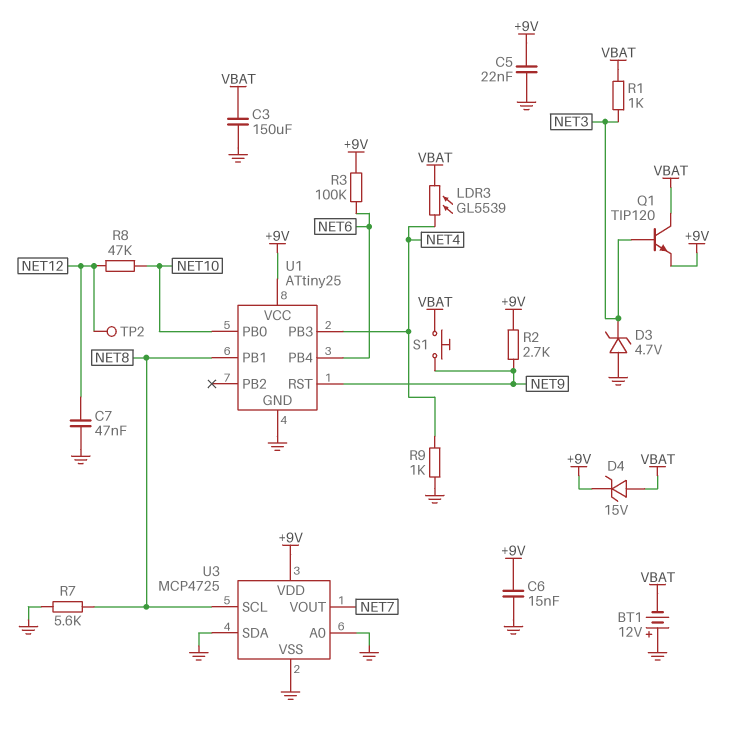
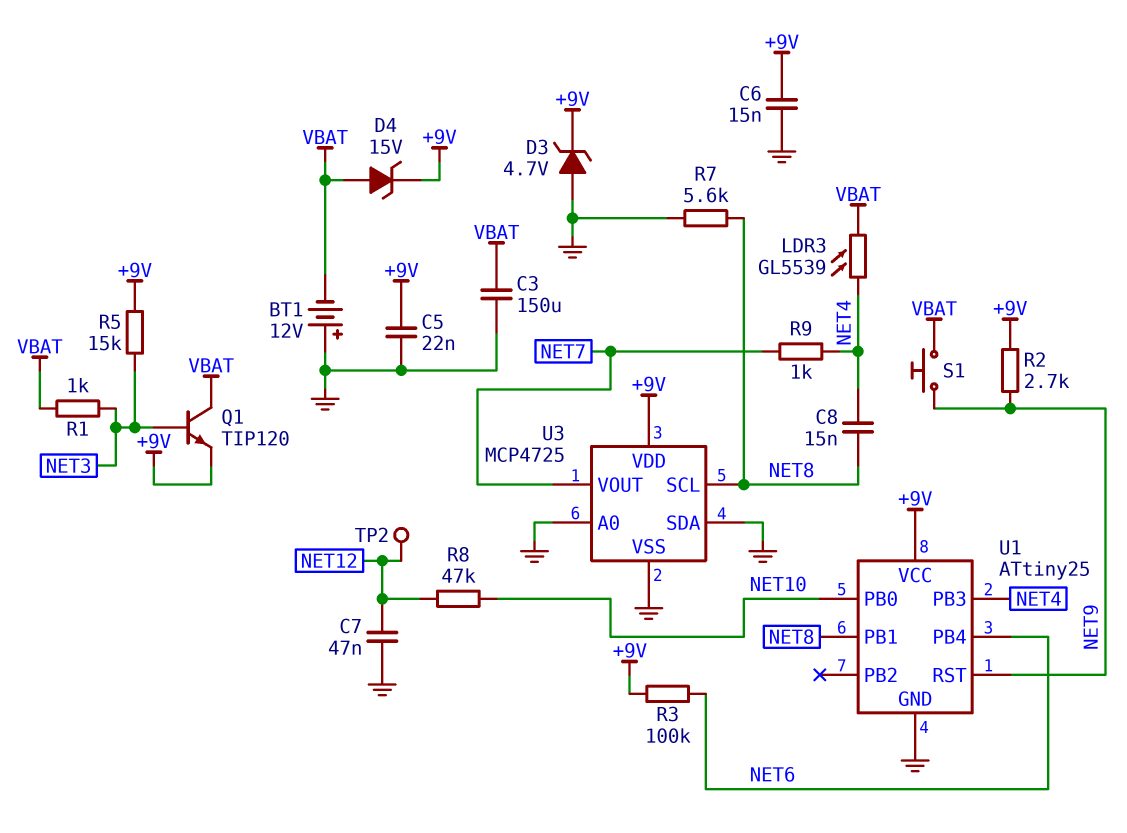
C8: none -> 15nF (NET4, NET8)
D3: zener 4.7V (A GND, K NET3) -> zener 4.7V (A GND, K +9V)
R5: none -> 15k (+9V, NET3)
R9: 1k (GND, NET4) -> 1k (NET4, NET7)

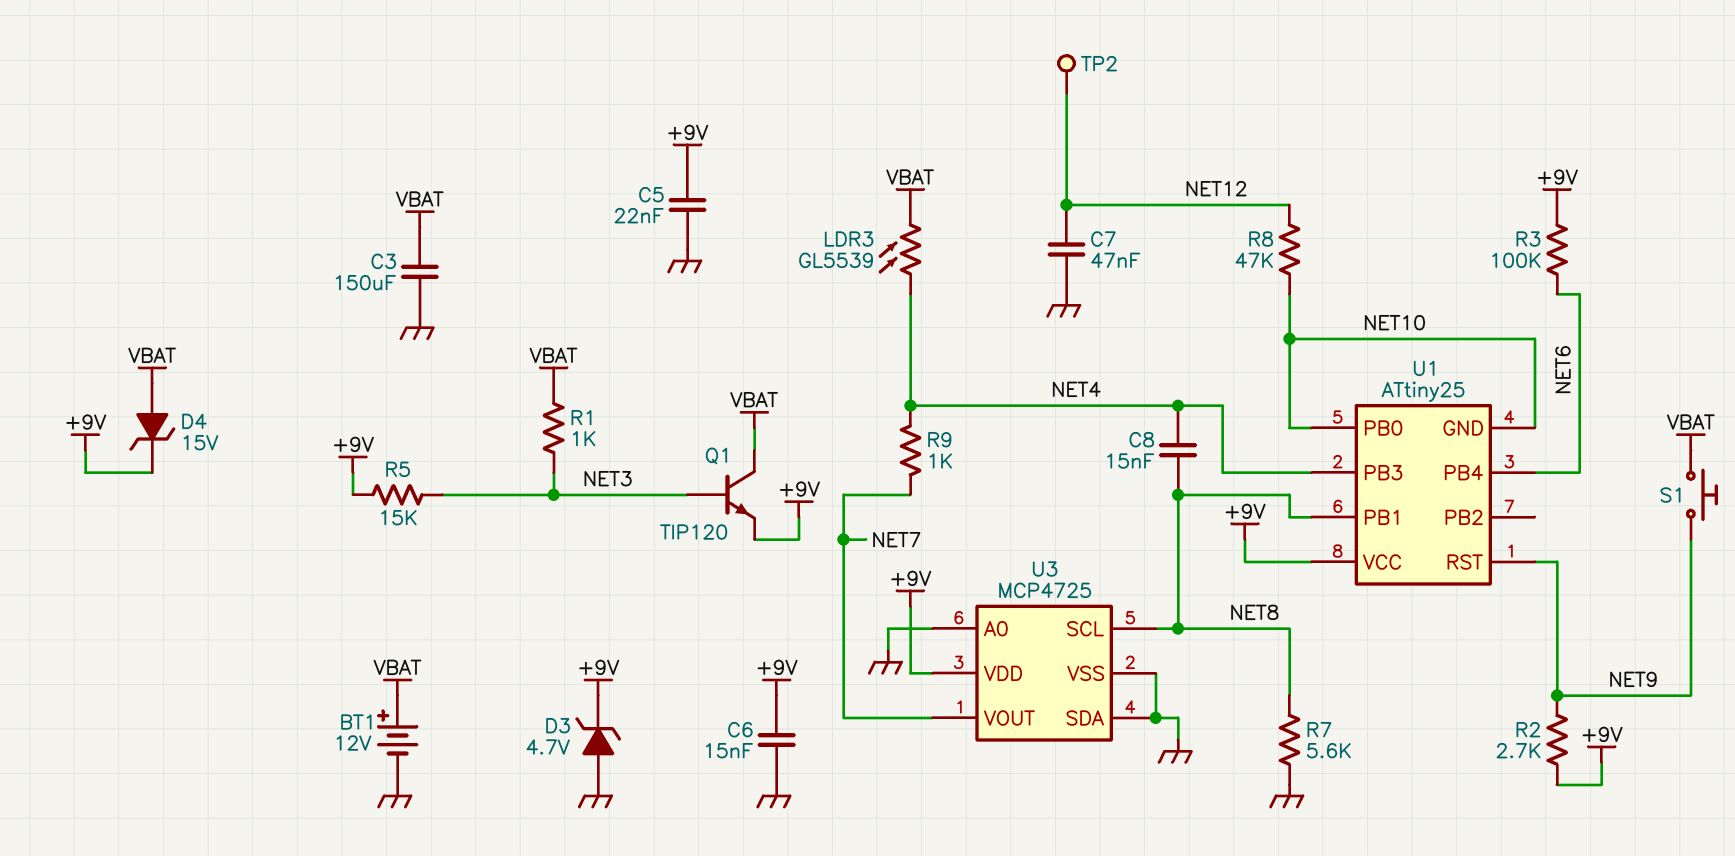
BT1: 12V (plus GND, minus VBAT) -> 12V (plus VBAT, minus GND)
U1 pin GND: GND -> NET10

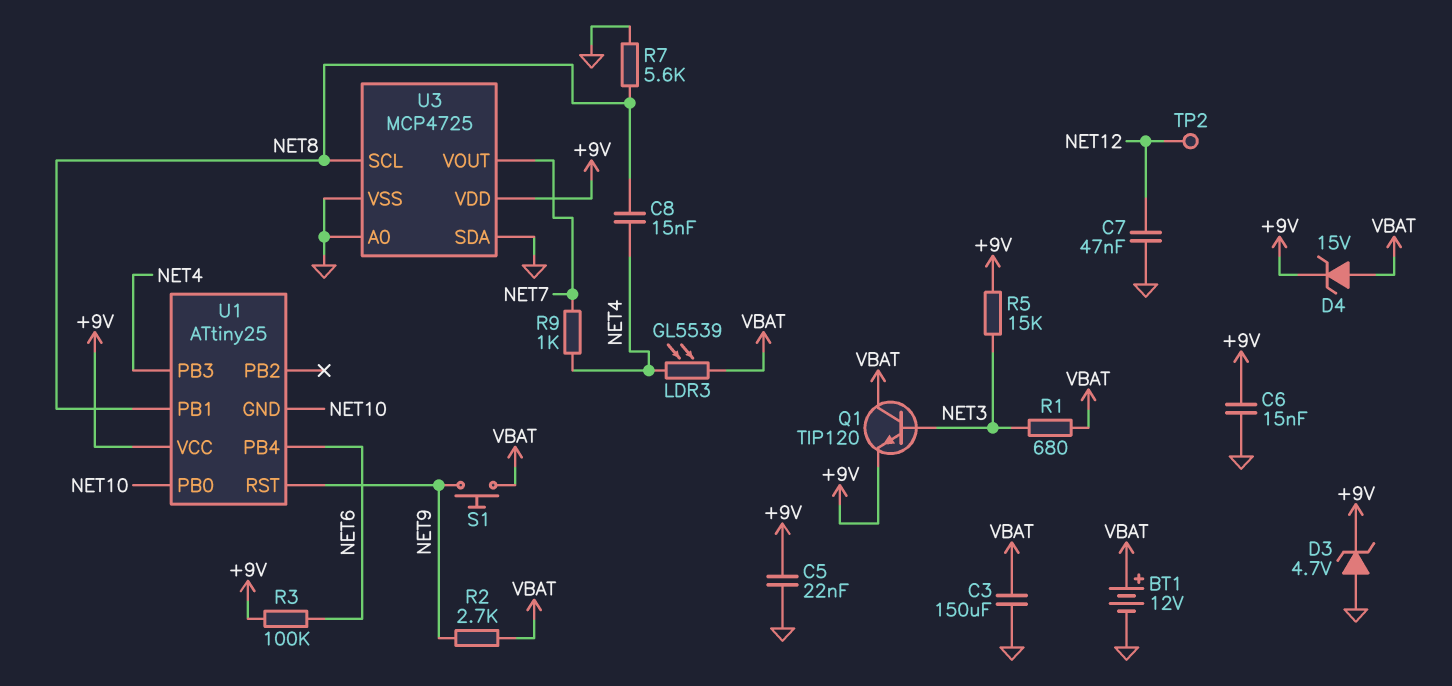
R1: 1k (NET3, VBAT) -> 680 (NET3, VBAT)
R2: 2.7k (+9V, NET9) -> 2.7k (NET9, VBAT)
R8: 47k (NET10, NET12) -> none

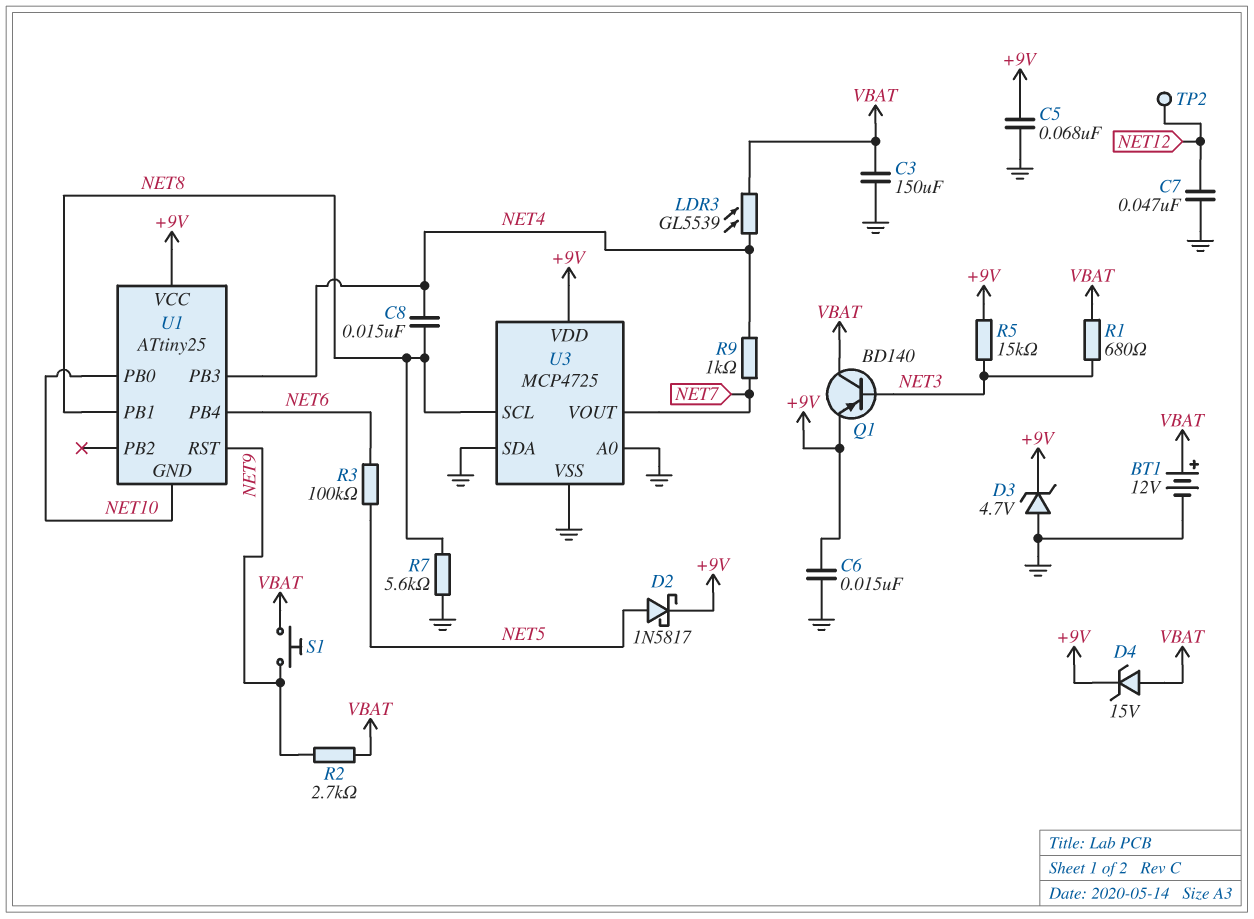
C5: 22nF (+9V, GND) -> 68nF (+9V, GND)
D2: none -> schottky 1N5817 (A NET5, K +9V)
Q1: NPN TIP120 (B NET3, C VBAT, E +9V) -> PNP BD140 (B NET3, C VBAT, E +9V)
R3: 100k (+9V, NET6) -> 100k (NET5, NET6)

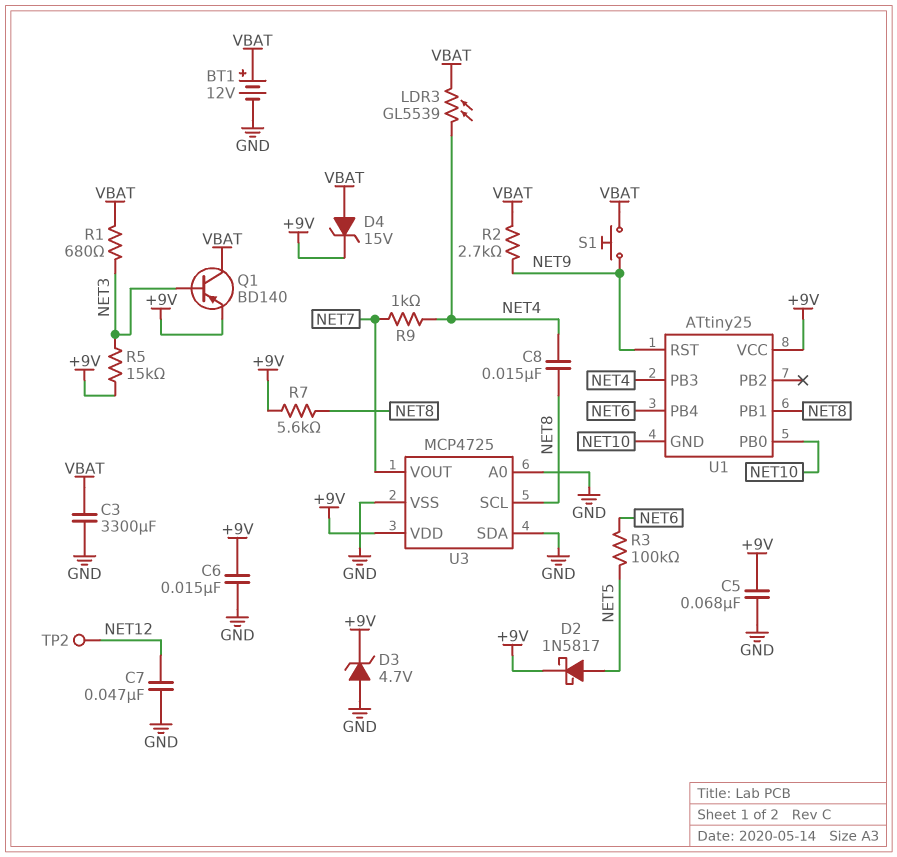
C3: 150uF (GND, VBAT) -> 3300uF (GND, VBAT)
R7: 5.6k (GND, NET8) -> 5.6k (+9V, NET8)

